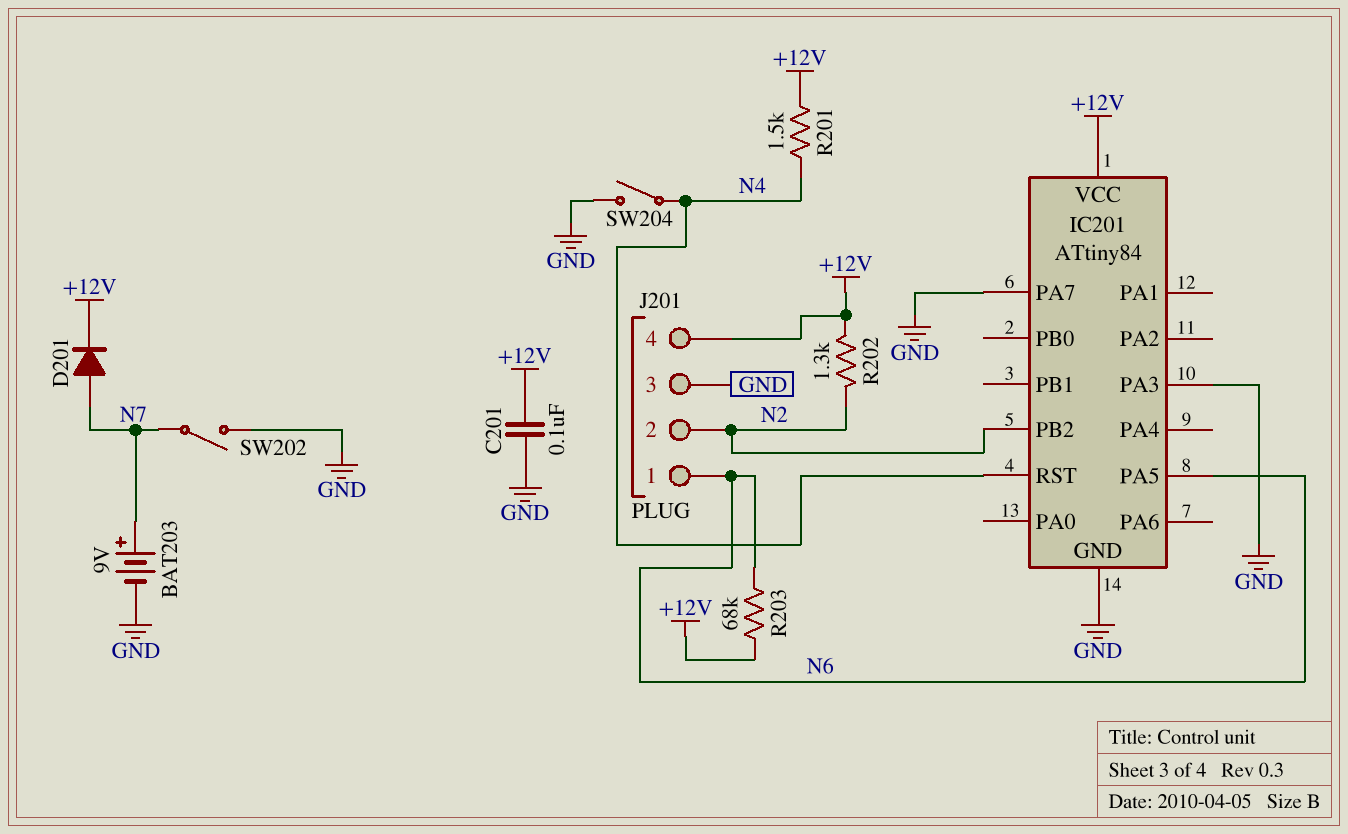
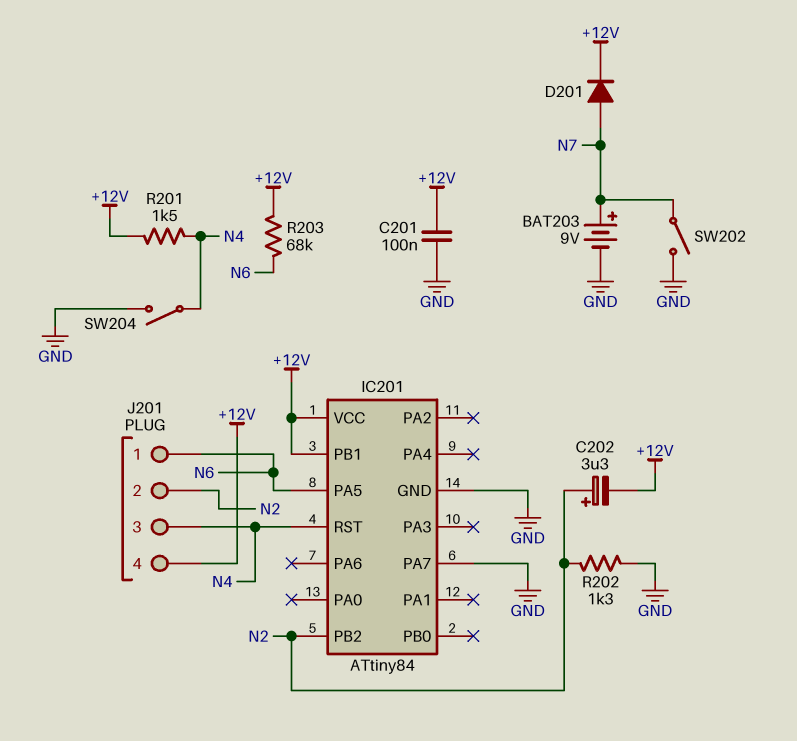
C202: none -> 3.3uF (plus N2, minus +12V)
IC201 pin PA3: GND -> none
IC201 pin PB1: none -> +12V
J201 pin 3: GND -> N4
R202: 1.3k (+12V, N2) -> 1.3k (GND, N2)

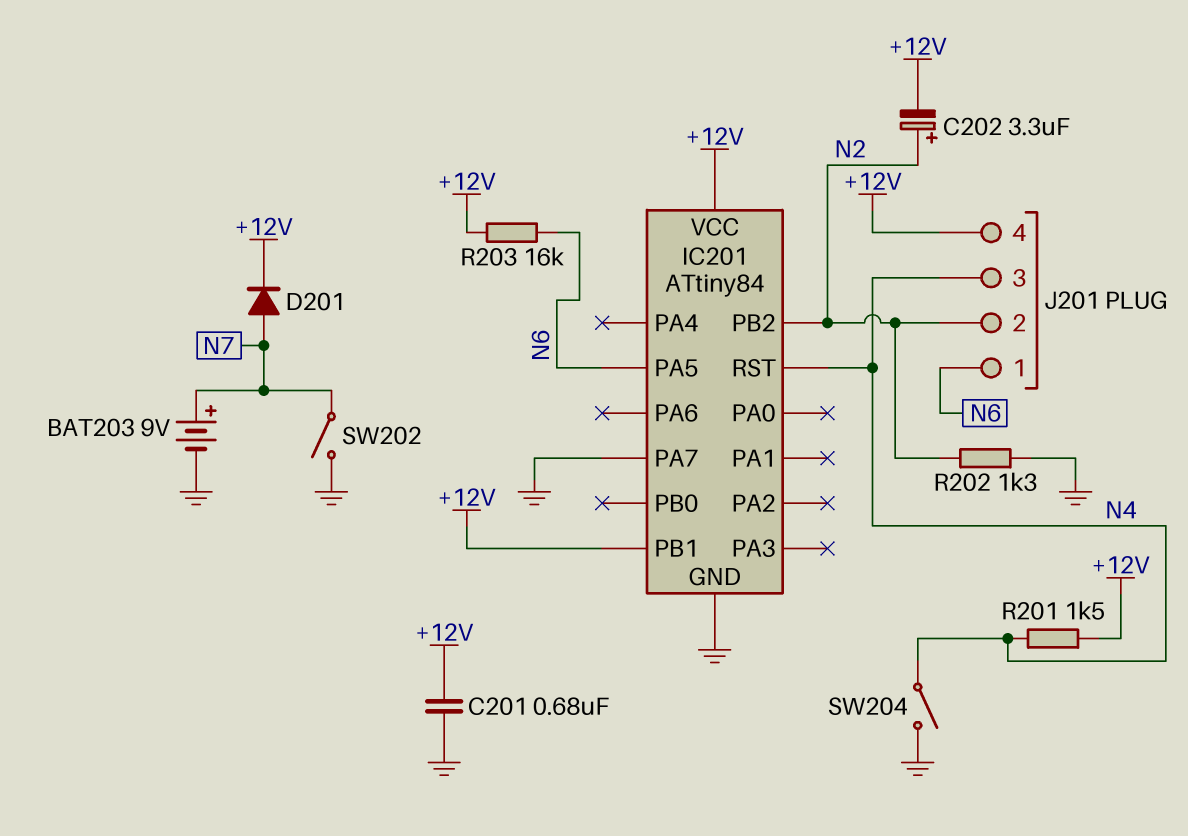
C201: 100nF (+12V, GND) -> 680nF (+12V, GND)
R203: 68k (+12V, N6) -> 16k (+12V, N6)

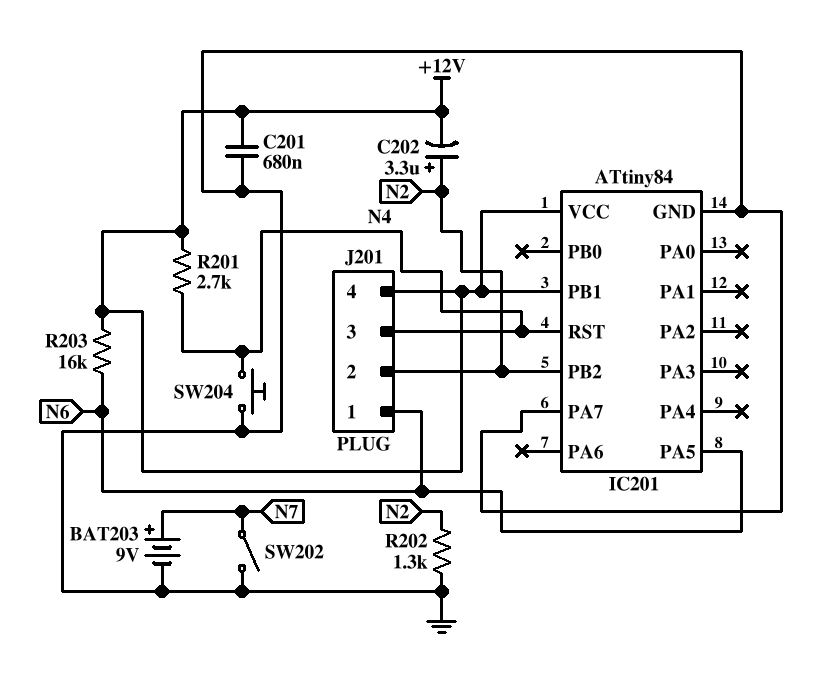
D201: diode (A N7, K +12V) -> none
R201: 1.5k (+12V, N4) -> 2.7k (+12V, N4)
SW204: switch (GND, N4) -> button (GND, N4)

